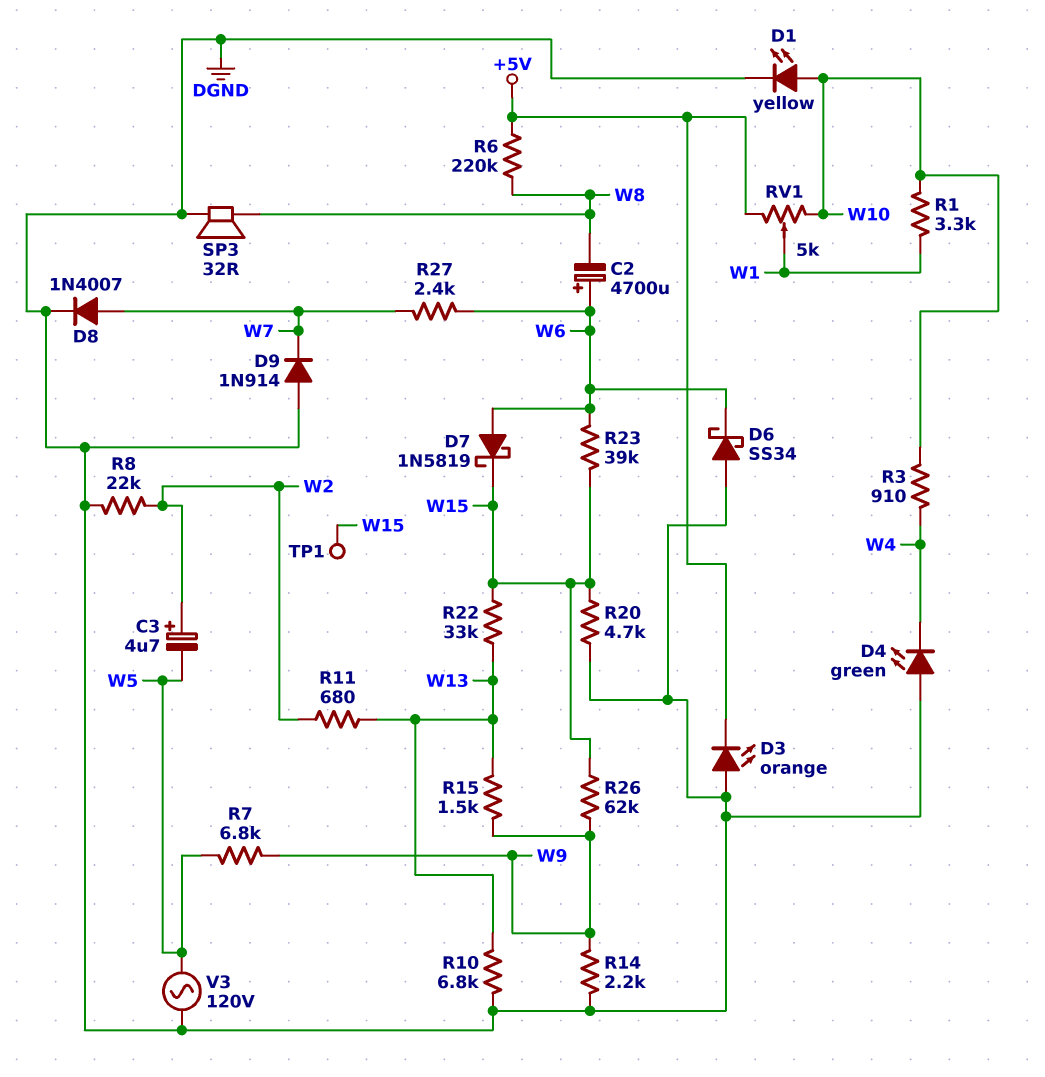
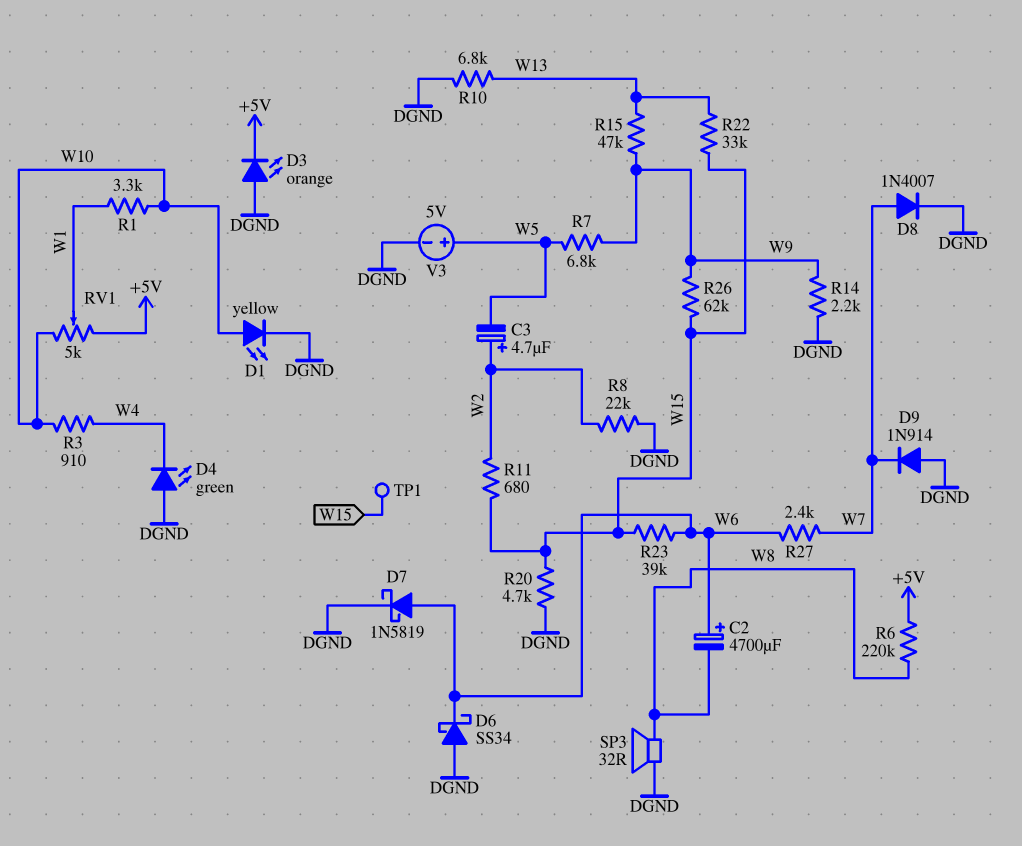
D7: schottky 1N5819 (A W6, K W15) -> schottky 1N5819 (A W6, K DGND)
R11: 680 (W2, W13) -> 680 (W2, W15)
R15: 1.5k (W9, W13) -> 47k (W9, W13)
V3: AC 120V (DGND, W5) -> 5V (plus W5, minus DGND)

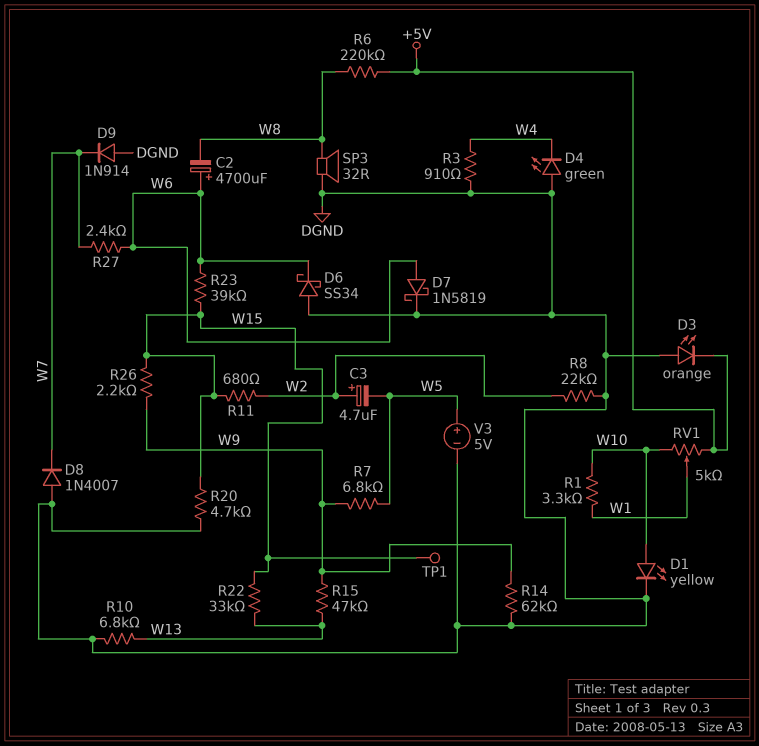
D8: diode 1N4007 (A W7, K DGND) -> diode 1N4007 (A DGND, K W7)
R3: 910 (W4, W10) -> 910 (DGND, W4)
R14: 2.2k (DGND, W9) -> 62k (DGND, W9)
R26: 62k (W9, W15) -> 2.2k (W9, W15)

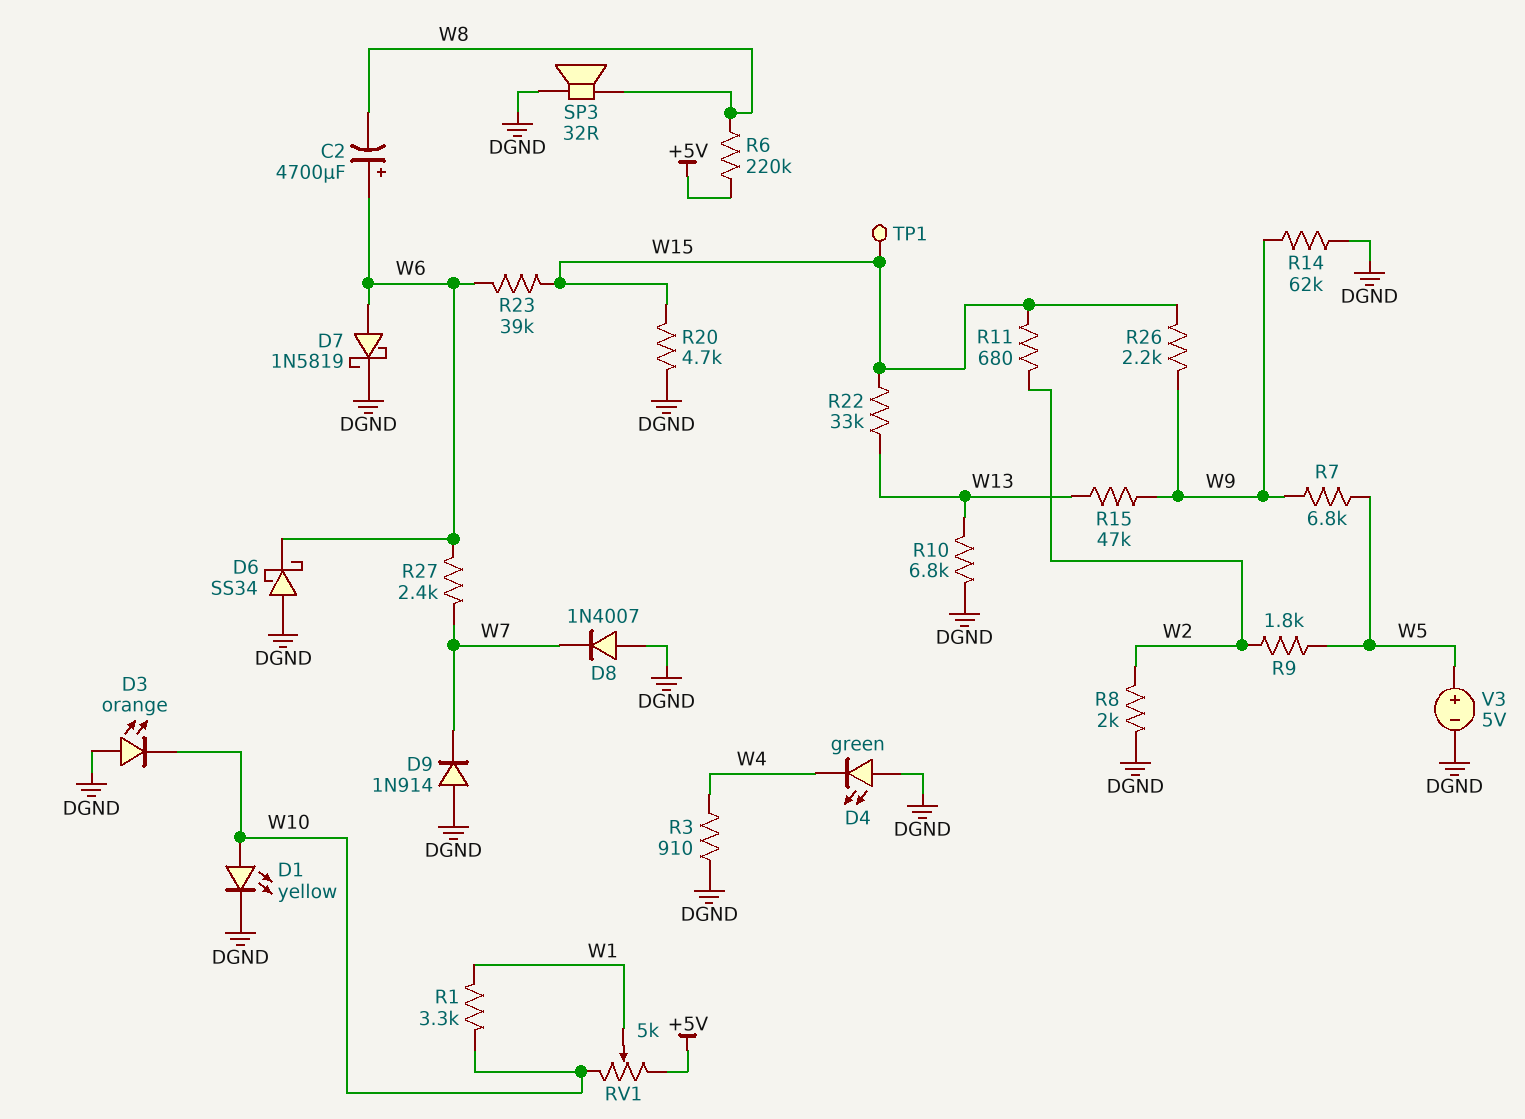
C3: 4.7uF (plus W2, minus W5) -> none
D3: LED orange (A DGND, K +5V) -> LED orange (A DGND, K W10)
R8: 22k (DGND, W2) -> 2k (DGND, W2)
R9: none -> 1.8k (W2, W5)

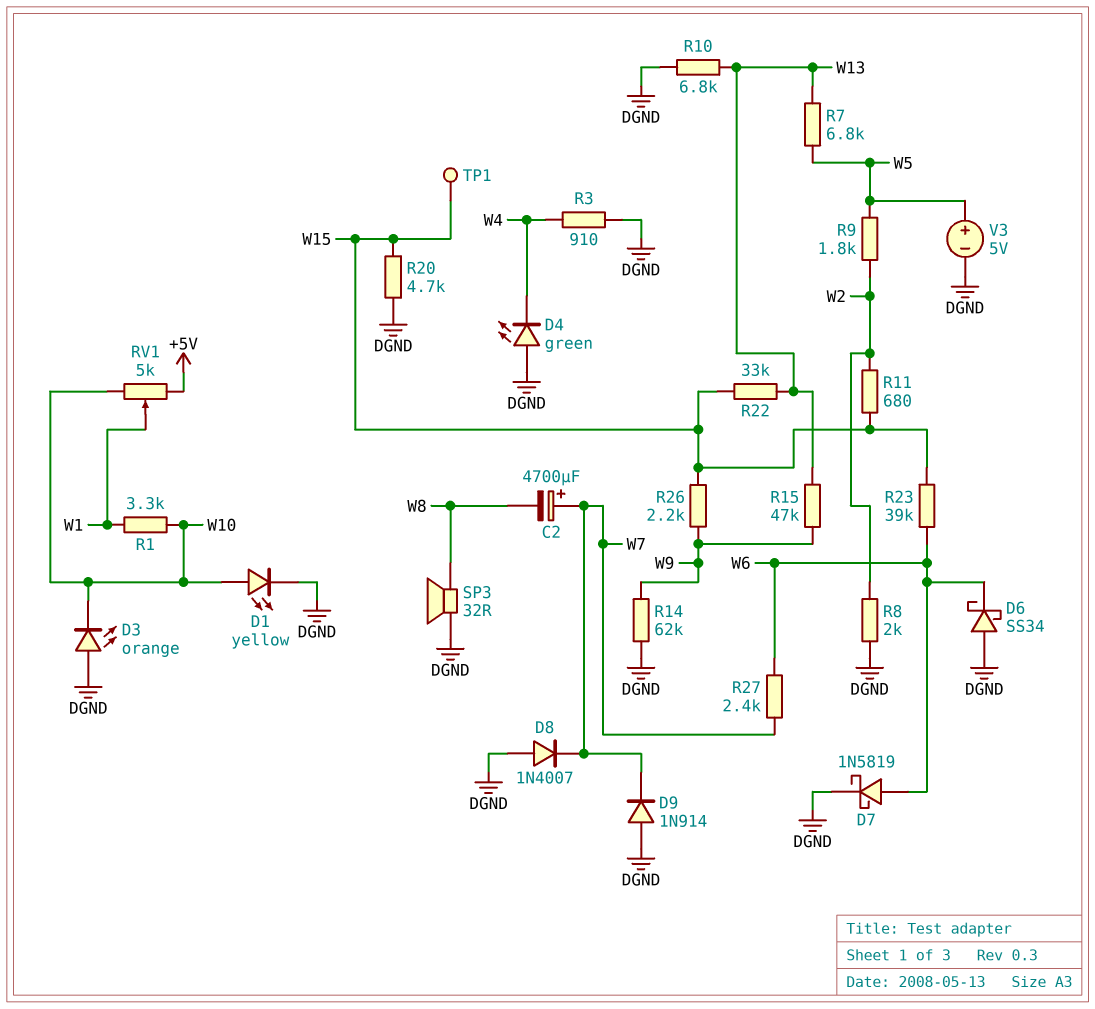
C2: 4700uF (plus W6, minus W8) -> 4700uF (plus W7, minus W8)
R6: 220k (+5V, W8) -> none
R7: 6.8k (W5, W9) -> 6.8k (W5, W13)

